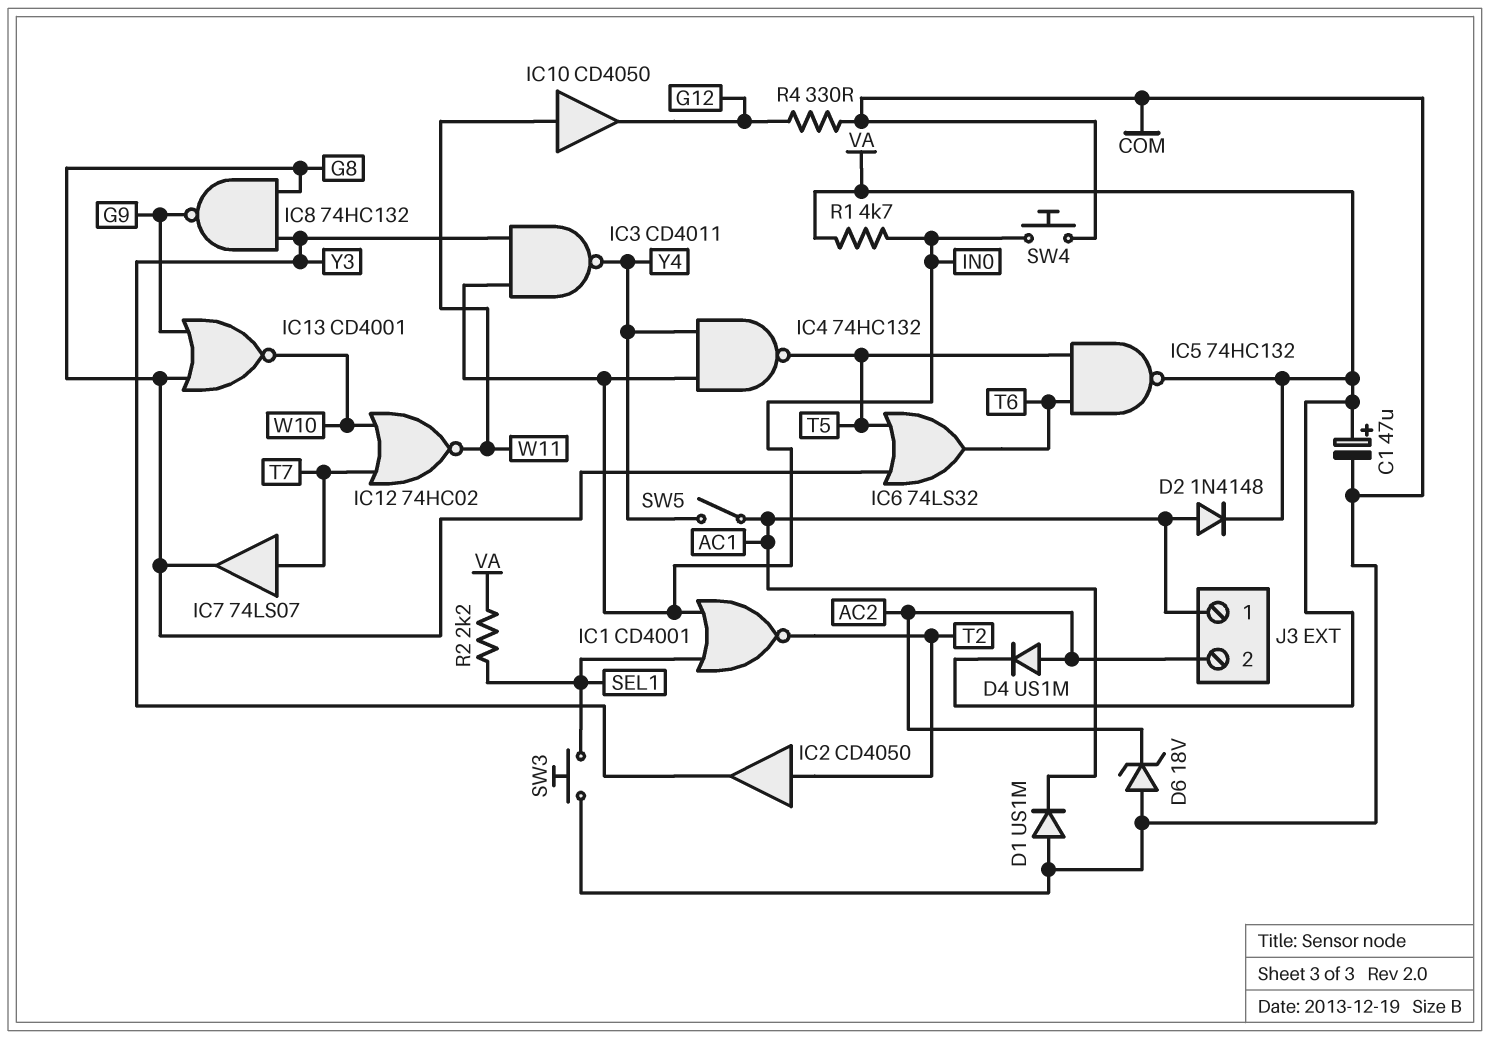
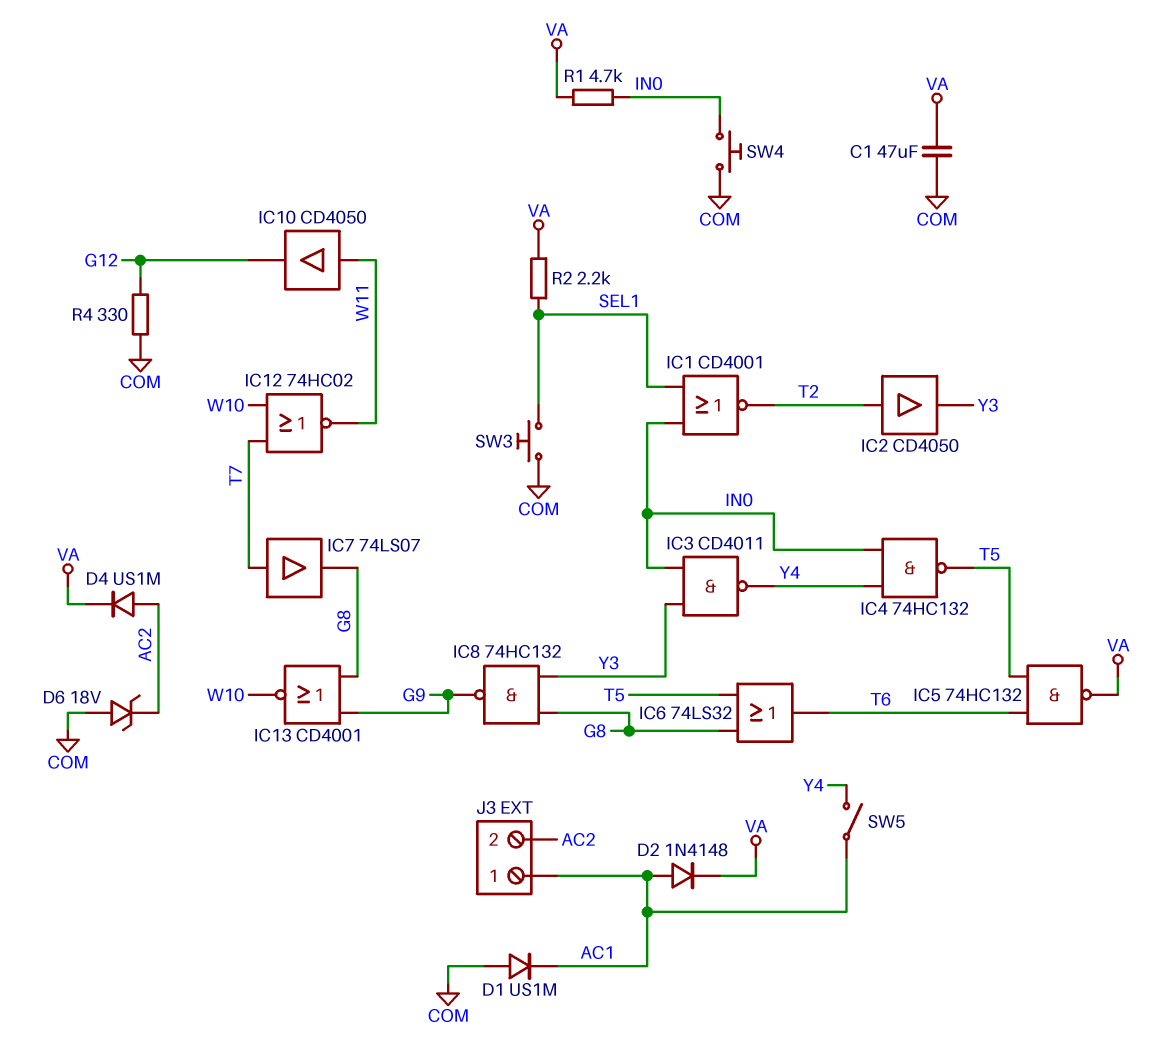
C1: 47uF (plus VA, minus COM) -> 47uF (COM, VA)

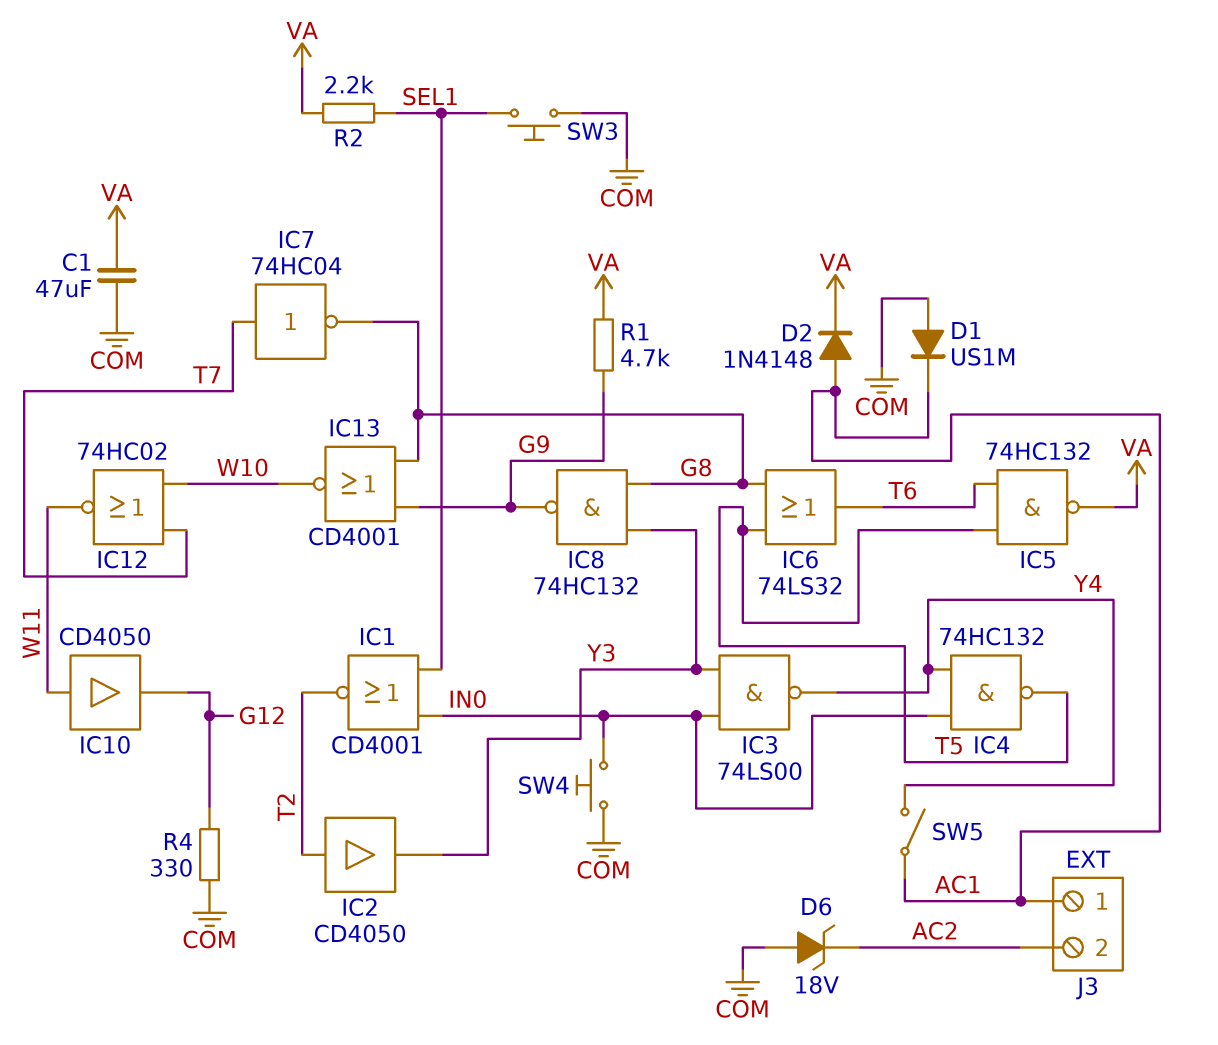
D4: diode US1M (A AC2, K VA) -> none
IC3: NAND CD4011 (in IN0, in Y3, out Y4) -> NAND 74LS00 (in IN0, in Y3, out Y4)
IC7: buffer 74LS07 (in T7, out G8) -> NOT 74HC04 (in T7, out G8)
R1: 4.7k (IN0, VA) -> 4.7k (G9, VA)

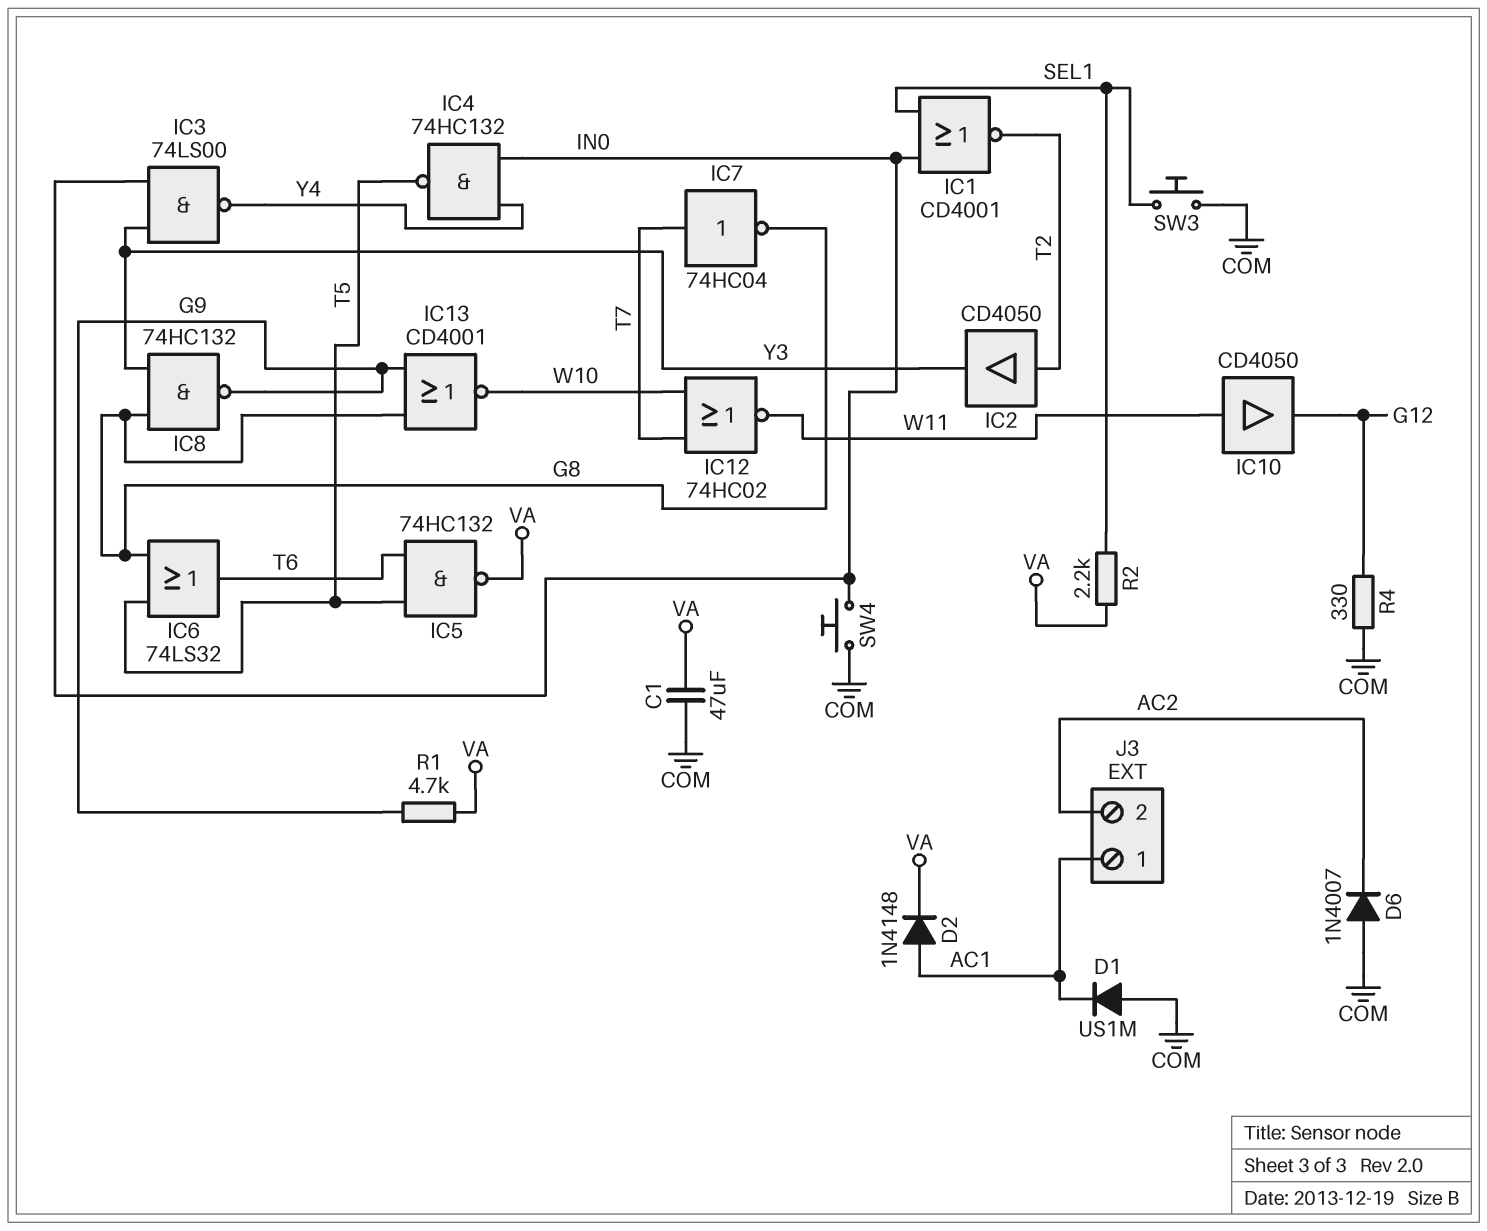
D6: zener 18V (A COM, K AC2) -> diode 1N4007 (A COM, K AC2)
SW5: switch (AC1, Y4) -> none

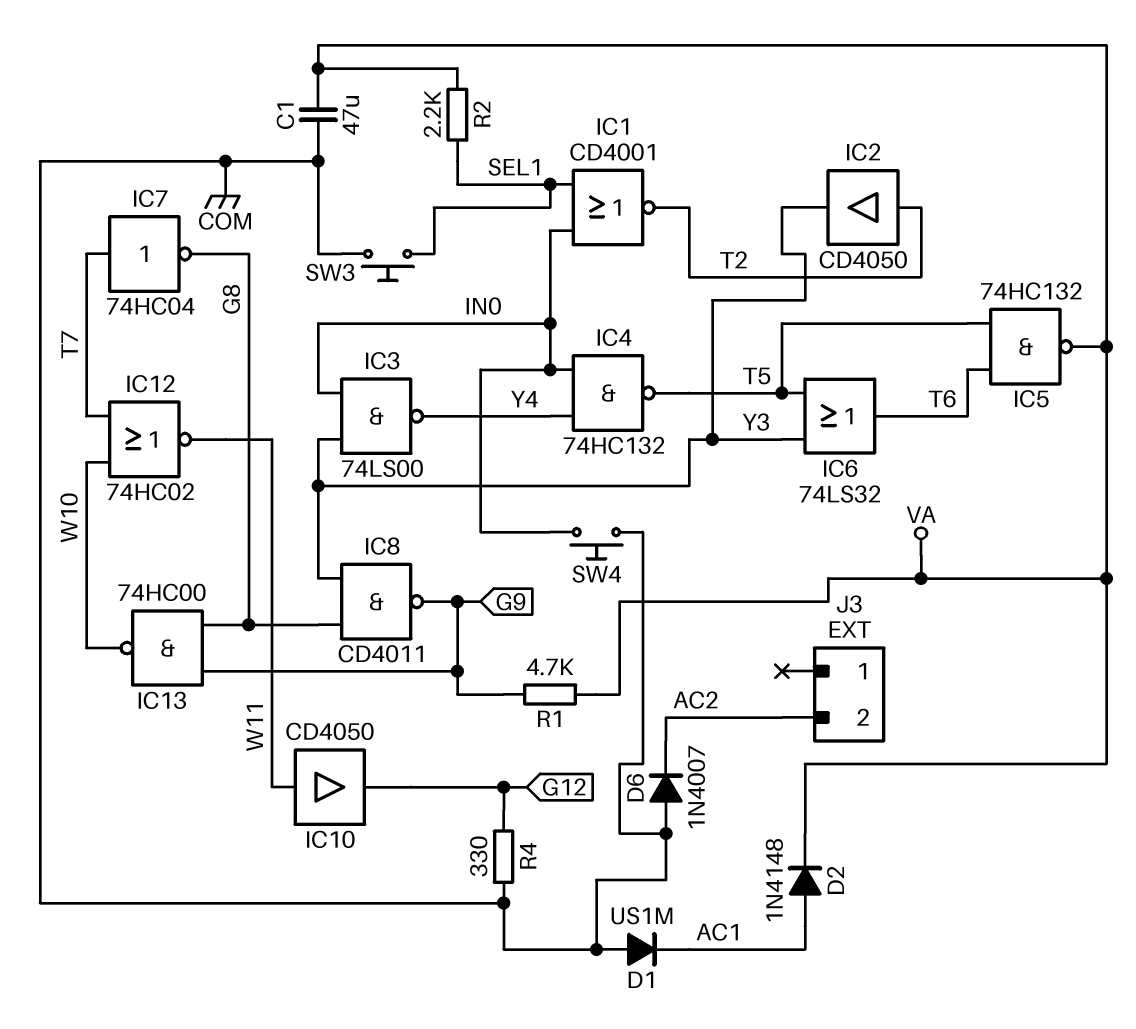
IC6: OR 74LS32 (in G8, in T5, out T6) -> OR 74LS32 (in T5, in Y3, out T6)
IC8: NAND 74HC132 (in G8, in Y3, out G9) -> NAND CD4011 (in G8, in Y3, out G9)
IC13: NOR CD4001 (in G8, in G9, out W10) -> NAND 74HC00 (in G8, in G9, out W10)
J3 pin 1: AC1 -> none

